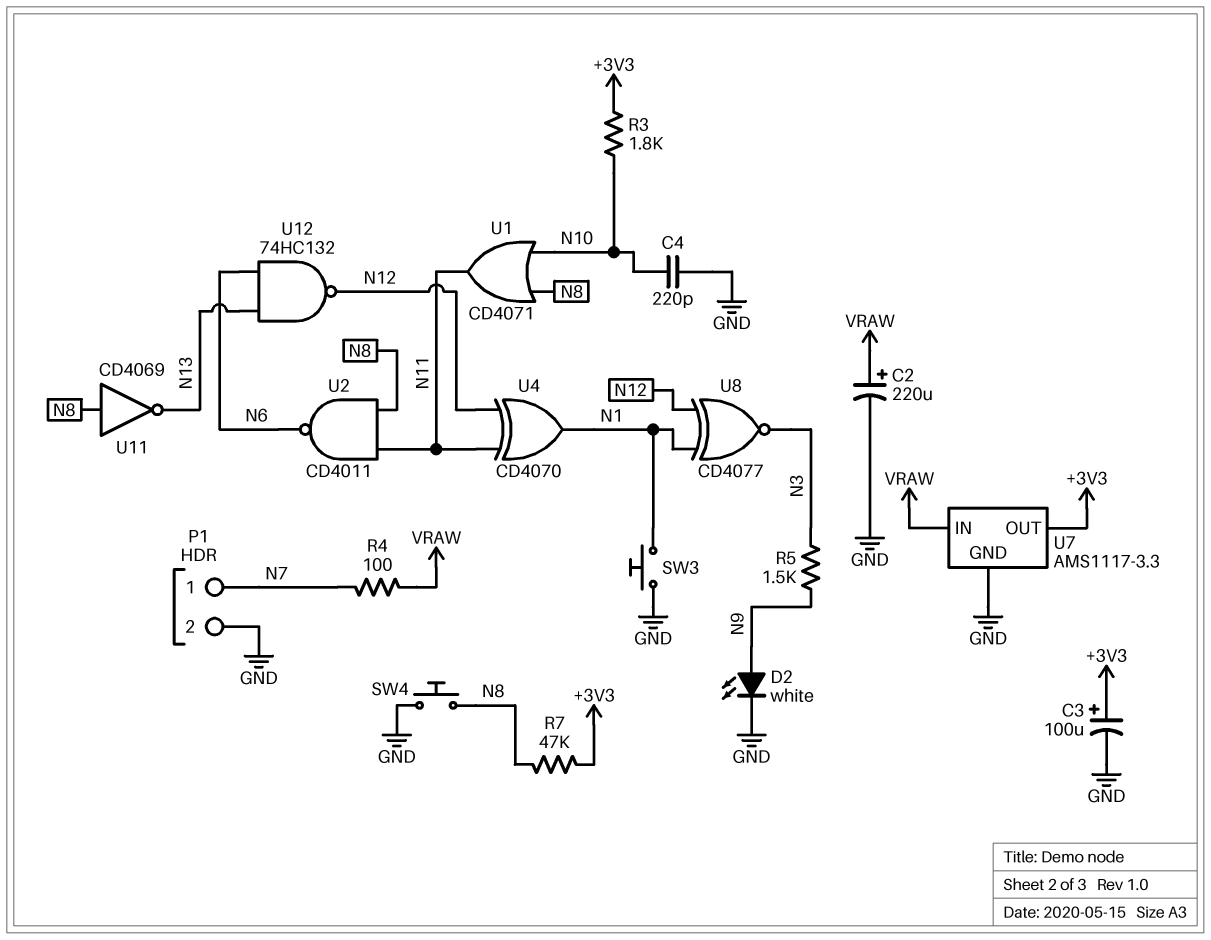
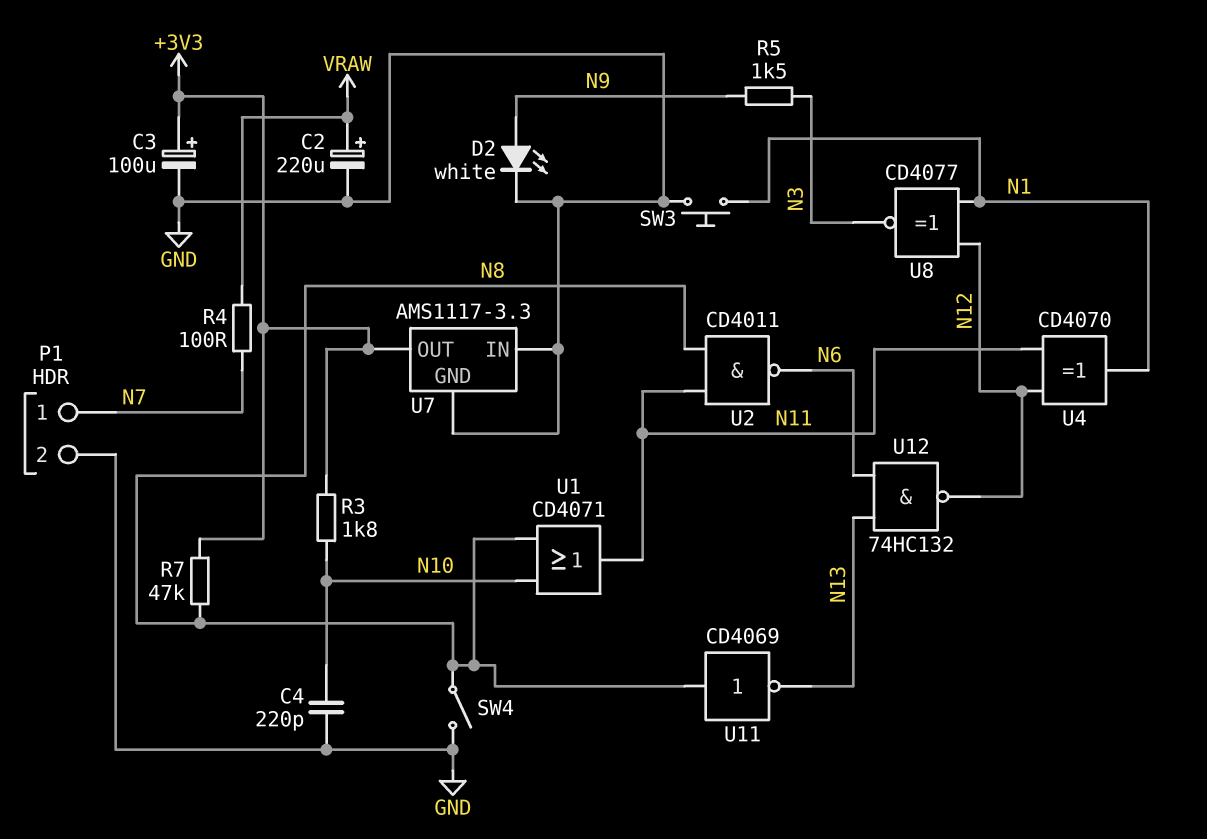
SW4: button (GND, N8) -> switch (GND, N8)
U7 pin IN: VRAW -> GND

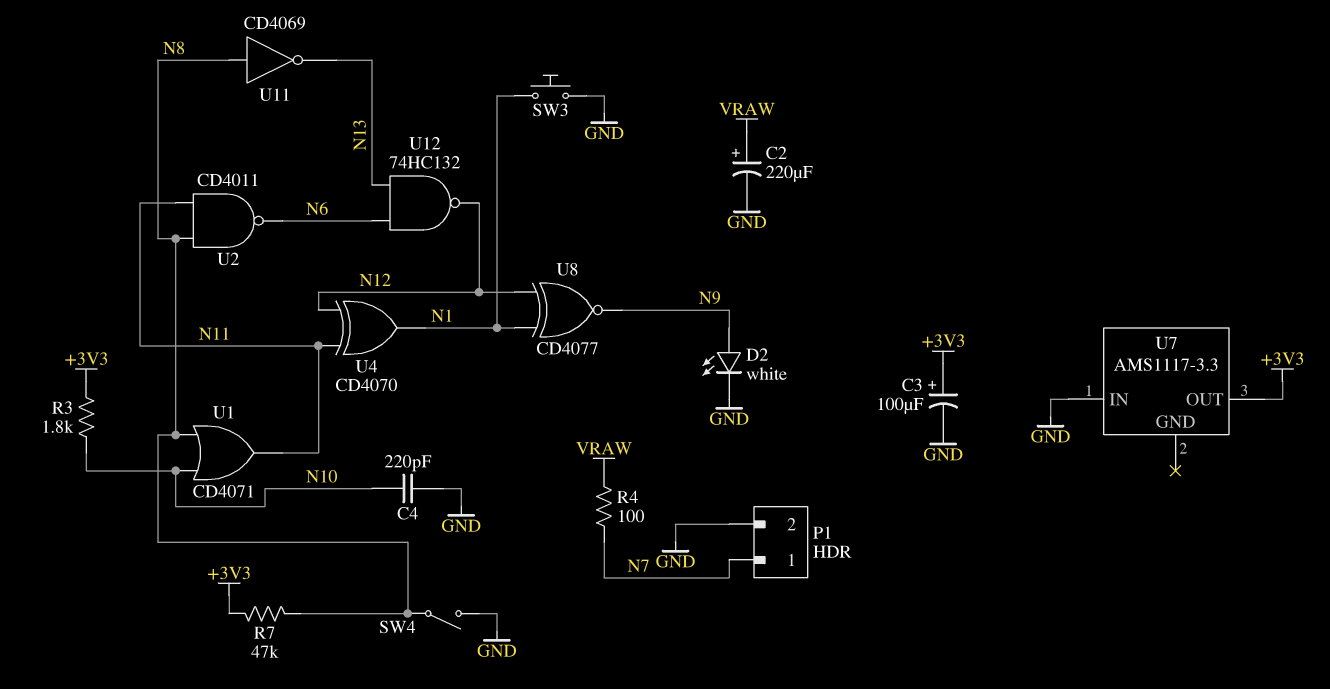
R5: 1.5k (N3, N9) -> none
U7 pin GND: GND -> none
U8: XNOR CD4077 (in N1, in N12, out N3) -> XNOR CD4077 (in N1, in N12, out N9)

